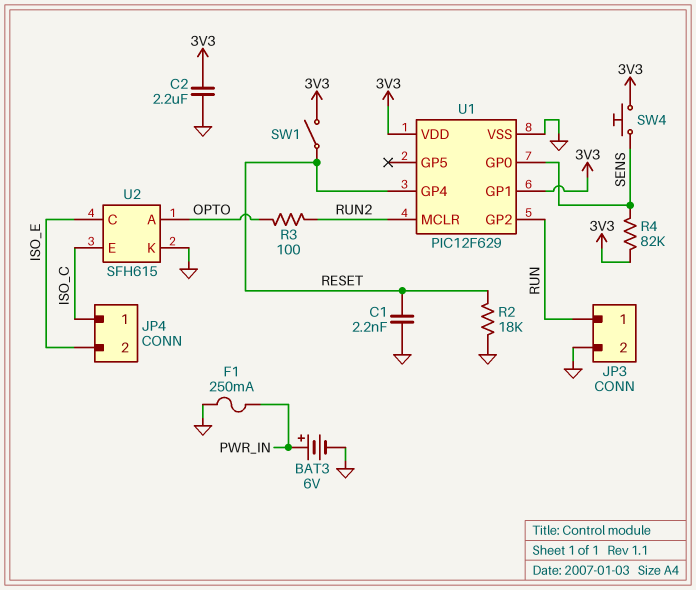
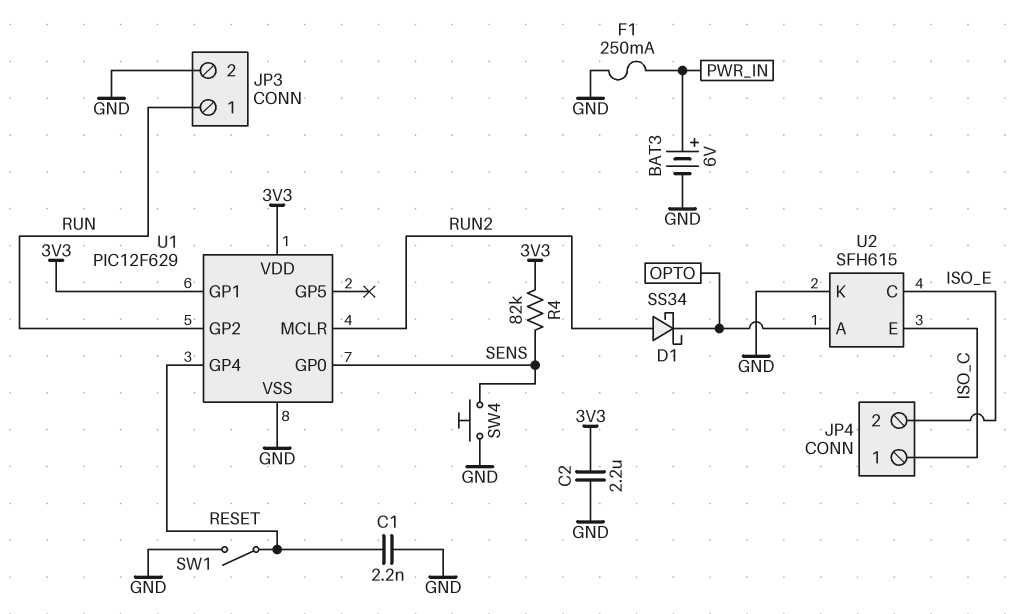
D1: none -> schottky SS34 (A RUN2, K OPTO)
R2: 18k (GND, RESET) -> none
R3: 100 (OPTO, RUN2) -> none
SW1: switch (3V3, RESET) -> switch (GND, RESET)
SW4: button (3V3, SENS) -> button (GND, SENS)

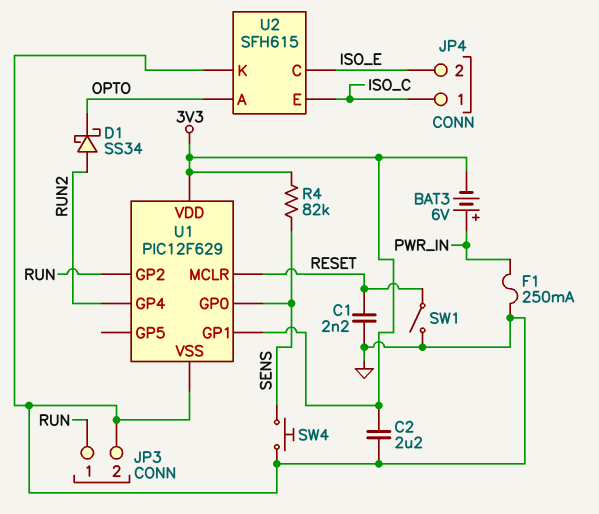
BAT3: 6V (plus PWR_IN, minus GND) -> 6V (plus PWR_IN, minus 3V3)
U1 pin GP4: RESET -> RUN2
U1 pin MCLR: RUN2 -> RESET

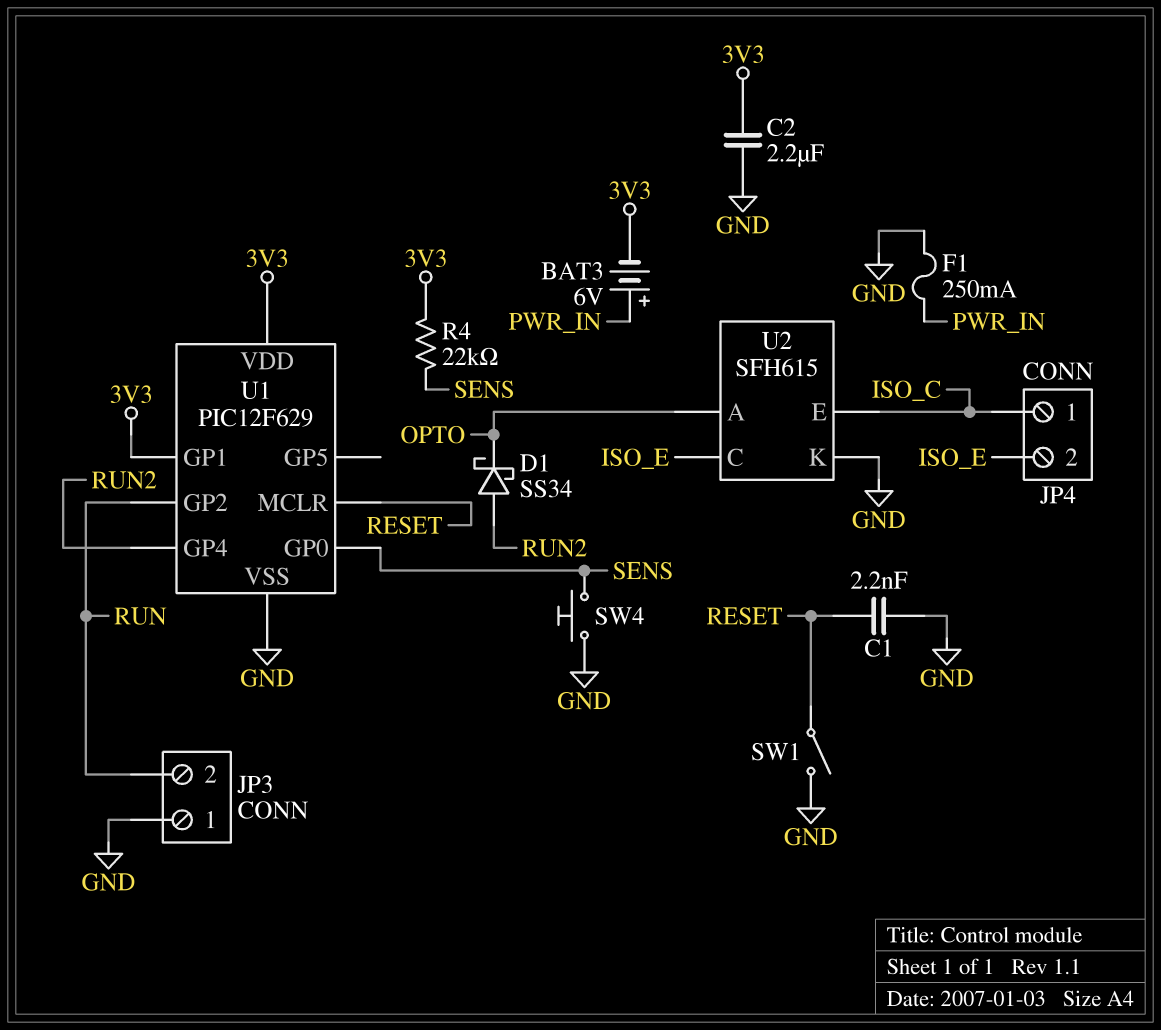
JP3 pin 1: RUN -> GND
JP3 pin 2: GND -> RUN
R4: 82k (3V3, SENS) -> 22k (3V3, SENS)

